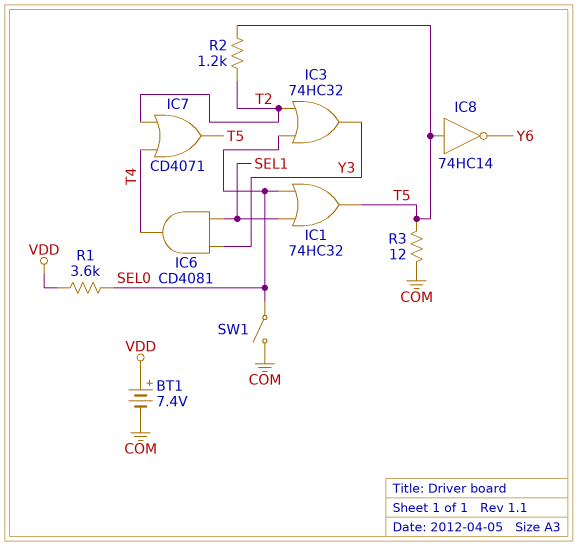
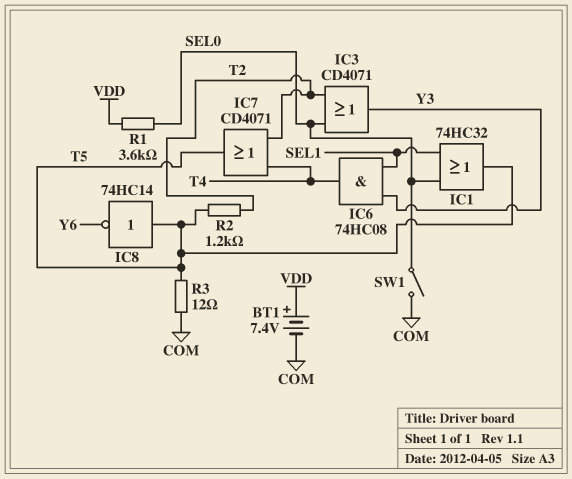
IC3: OR 74HC32 (in SEL0, in T2, out Y3) -> OR CD4071 (in SEL0, in T2, out Y3)
IC6: AND CD4081 (in SEL1, in Y3, out T4) -> AND 74HC08 (in SEL1, in Y3, out T4)

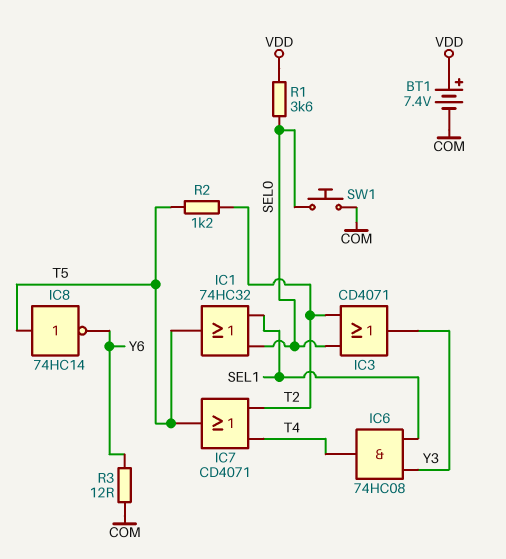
R3: 12 (COM, T5) -> 12 (COM, Y6)
SW1: switch (COM, SEL0) -> button (COM, SEL0)

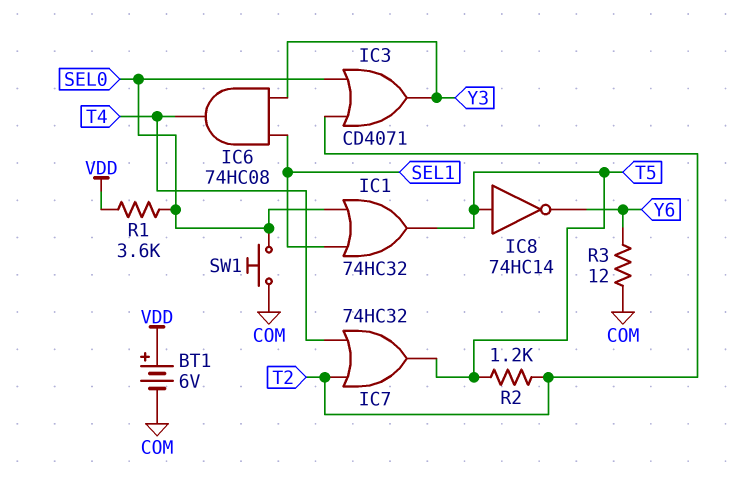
BT1: 7.4V (plus VDD, minus COM) -> 6V (plus VDD, minus COM)
IC7: OR CD4071 (in T2, in T4, out T5) -> OR 74HC32 (in T2, in T4, out T5)

